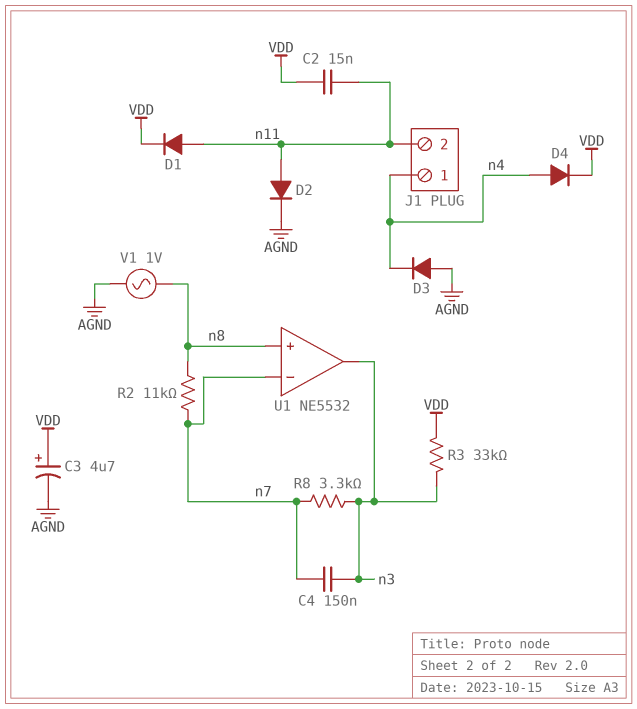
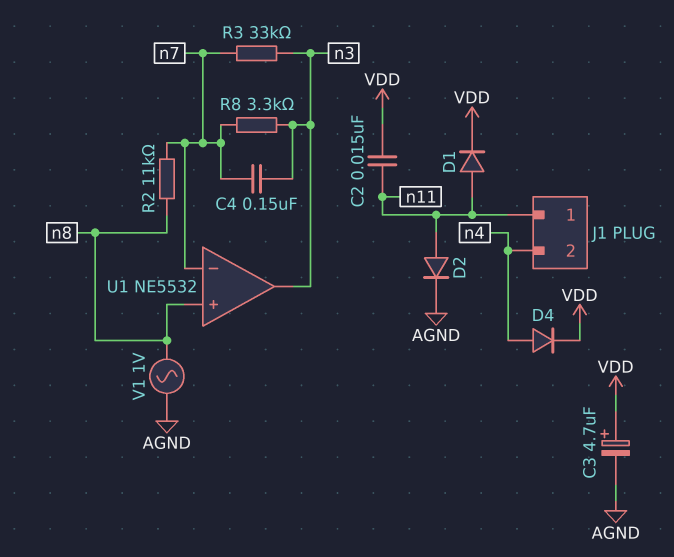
D3: diode (A AGND, K n4) -> none
J1 pin 1: n4 -> n11
J1 pin 2: n11 -> n4
R3: 33k (VDD, n3) -> 33k (n3, n7)

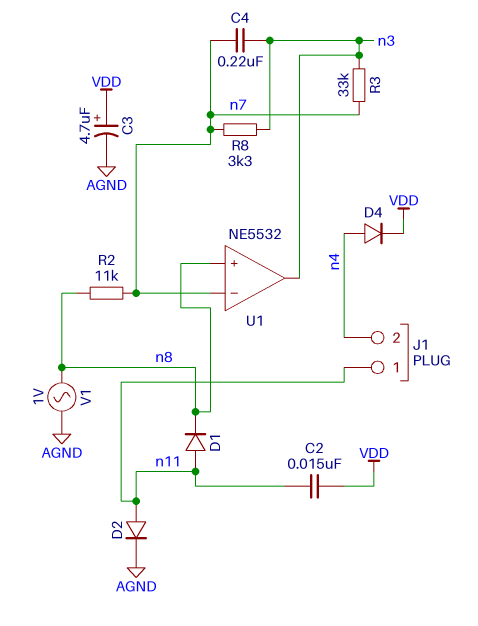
C4: 150nF (n3, n7) -> 220nF (n3, n7)
D1: diode (A n11, K VDD) -> diode (A n11, K n8)

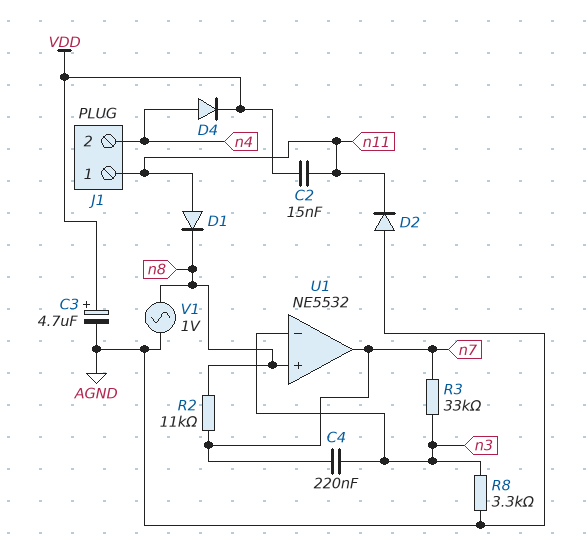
D2: diode (A n11, K AGND) -> diode (A AGND, K n11)
R8: 3.3k (n3, n7) -> 3.3k (AGND, n3)
U1 pin in-: n7 -> n3
U1 pin out: n3 -> n7

